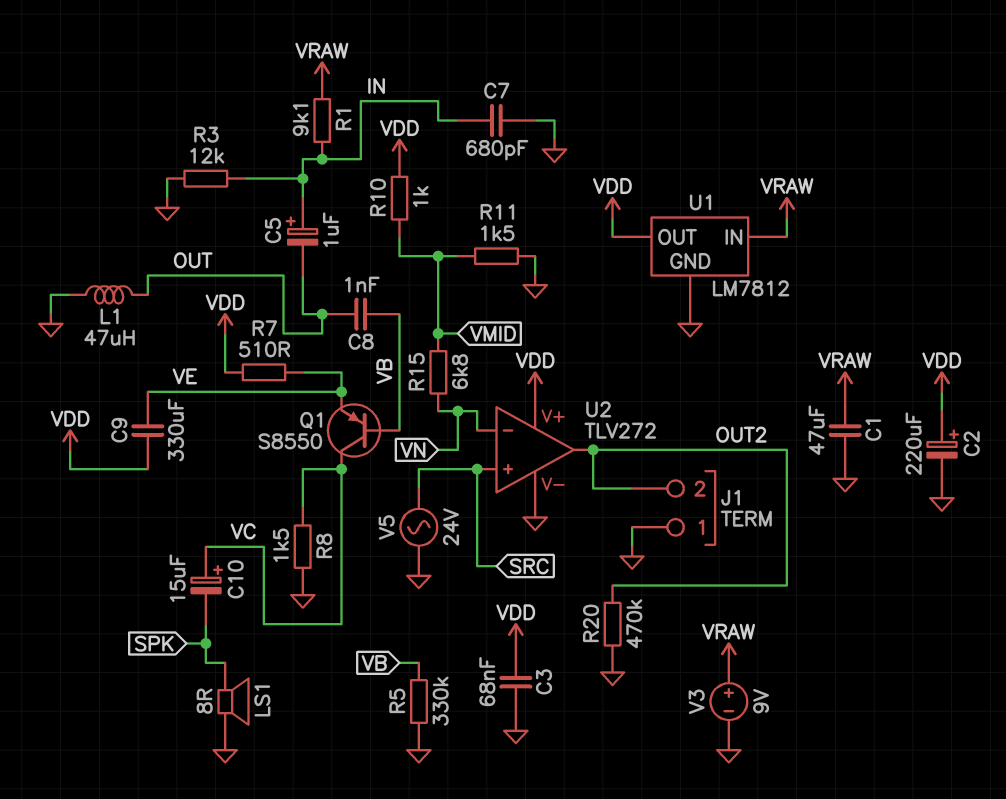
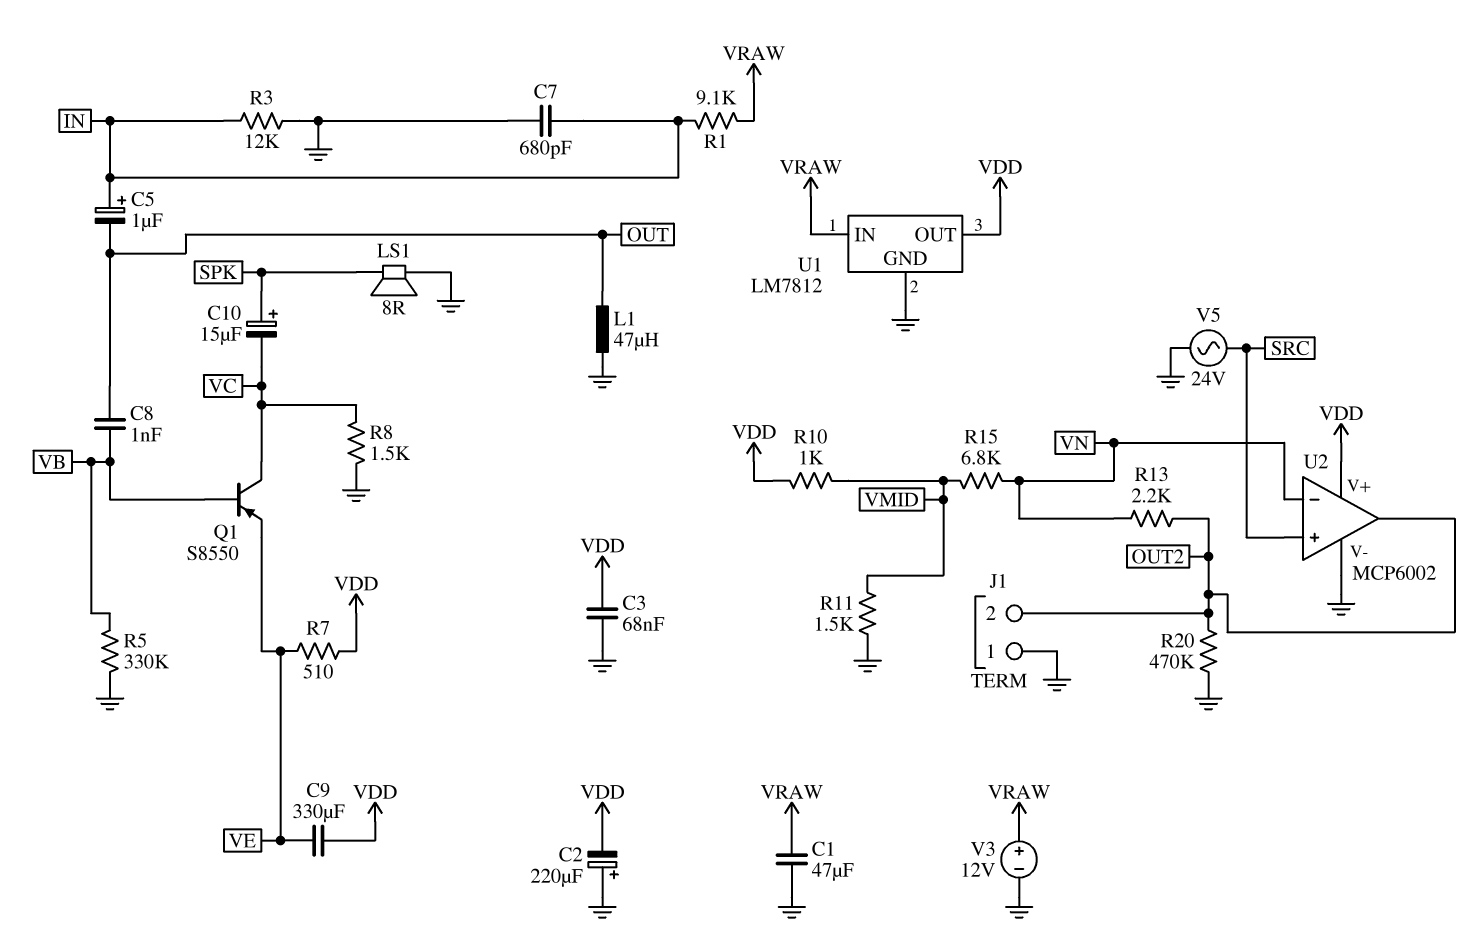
C2: 220uF (plus VDD, minus GND) -> 220uF (plus GND, minus VDD)
C10: 15uF (plus VC, minus SPK) -> 15uF (plus SPK, minus VC)
R13: none -> 2.2k (OUT2, VN)
U2: TLV272 -> MCP6002
V3: 9V (plus VRAW, minus GND) -> 12V (plus VRAW, minus GND)

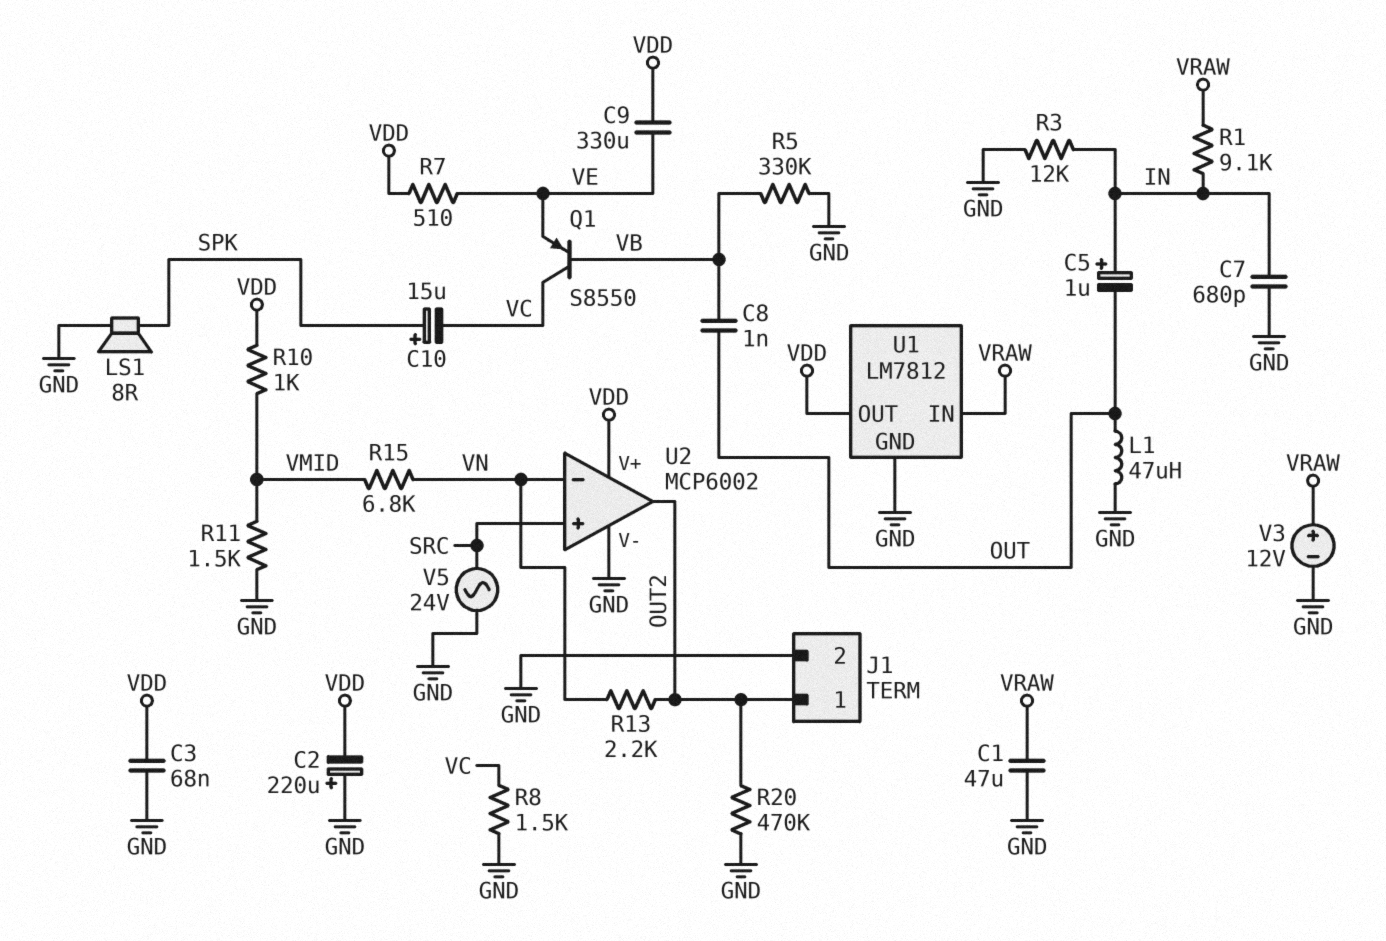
J1 pin 1: GND -> OUT2
J1 pin 2: OUT2 -> GND

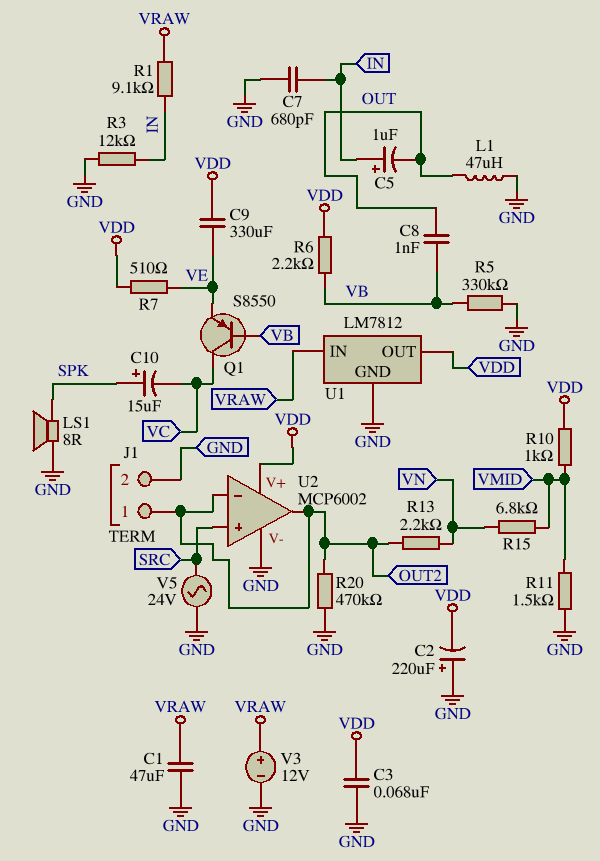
R6: none -> 2.2k (VB, VDD)
R8: 1.5k (GND, VC) -> none
U2 pin in-: VN -> OUT2

